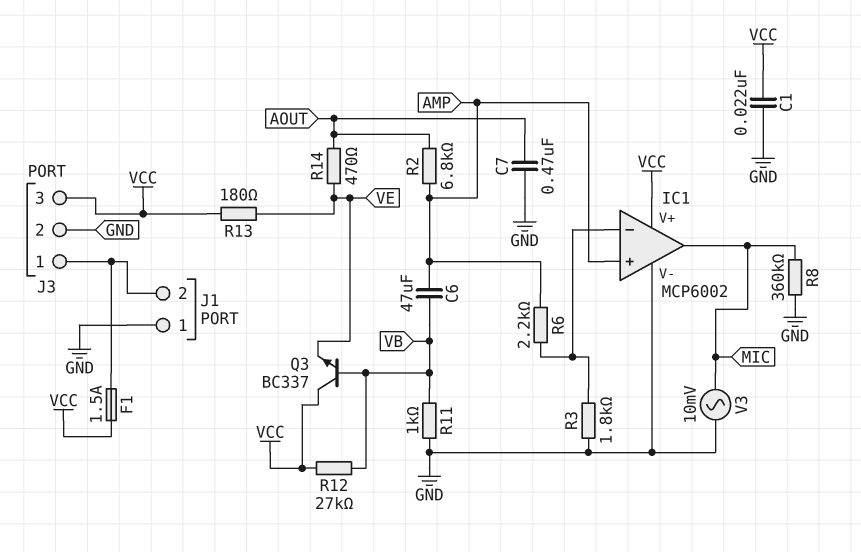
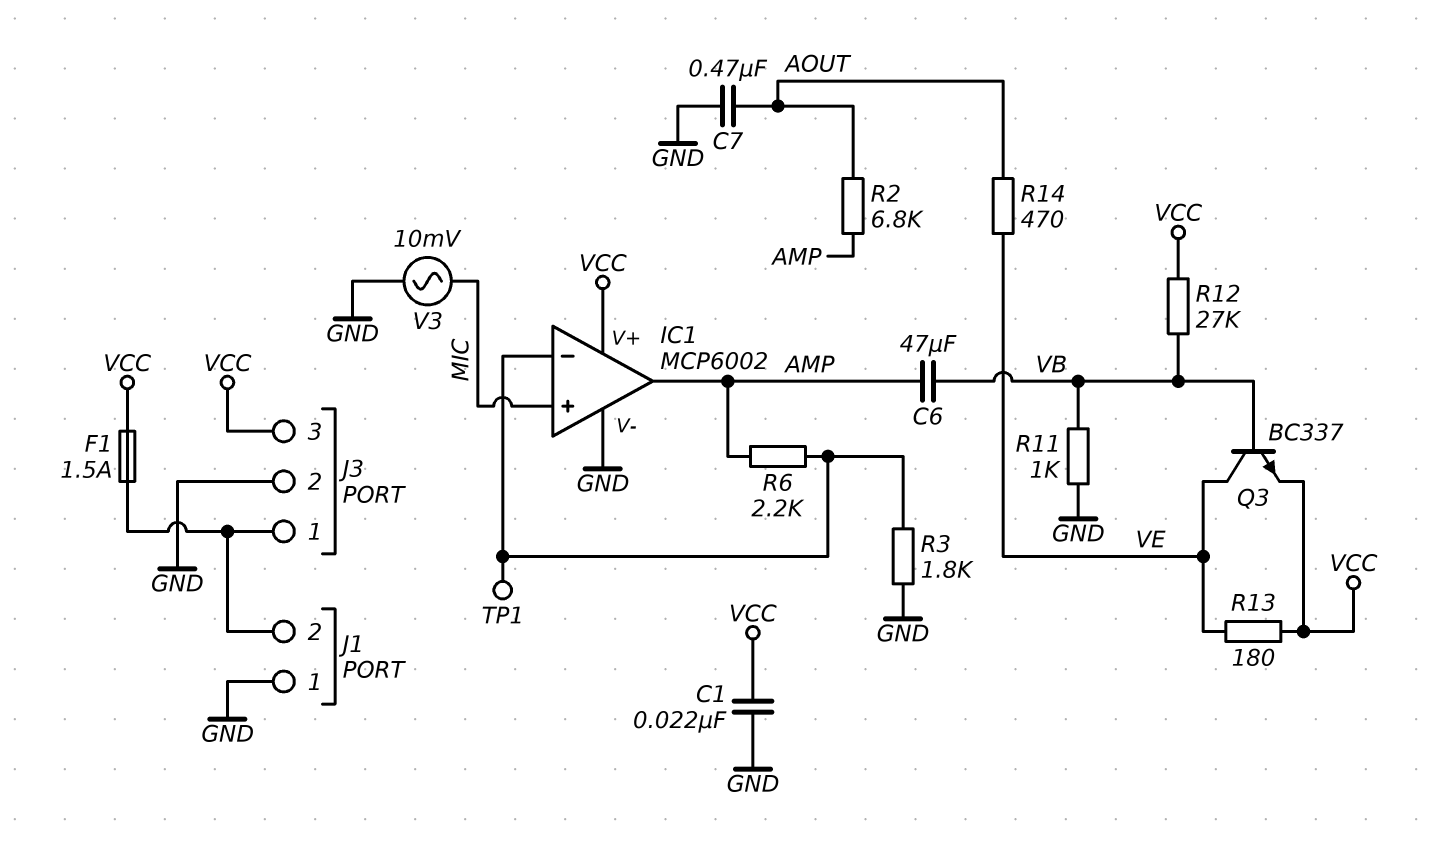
IC1 pin in+: AMP -> MIC
IC1 pin out: MIC -> AMP
Q3: NPN BC337 (B VB, C VCC, E VE) -> NPN BC337 (B VB, C VE, E VCC)
R8: 360k (GND, MIC) -> none
TP1: none -> test point (IC1/in-)

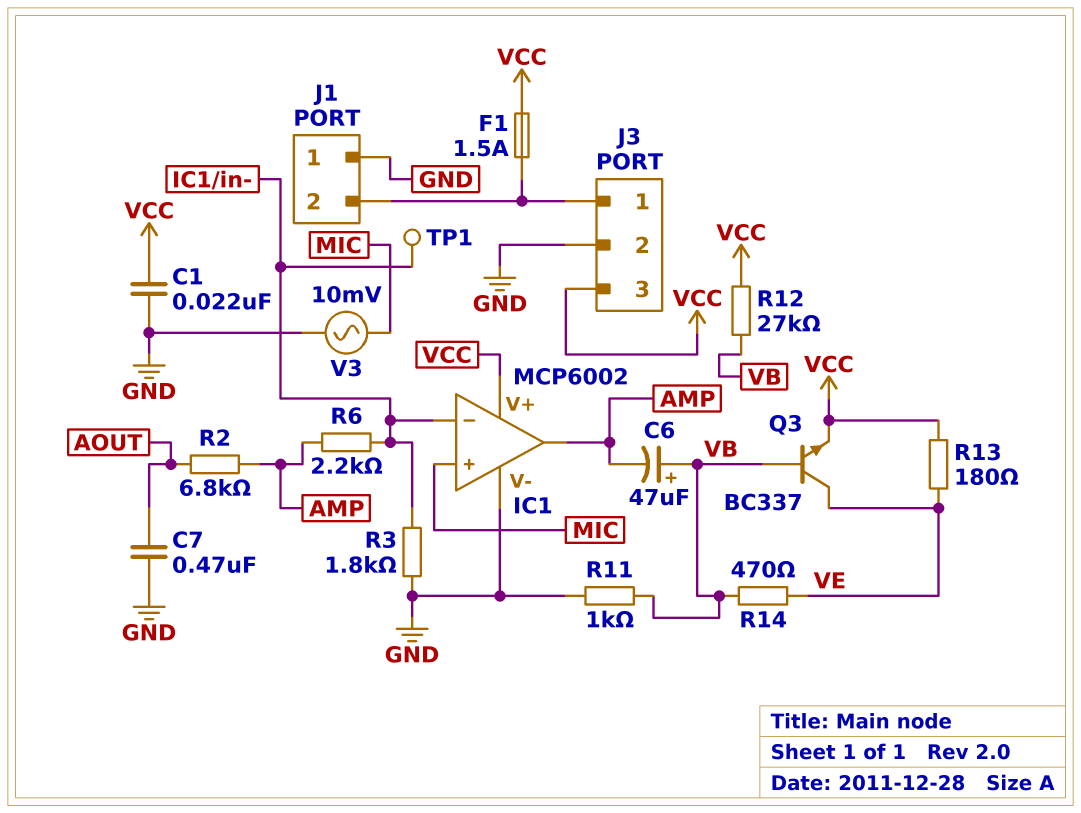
C6: 47uF (AMP, VB) -> 47uF (plus VB, minus AMP)
R14: 470 (AOUT, VE) -> 470 (VB, VE)

